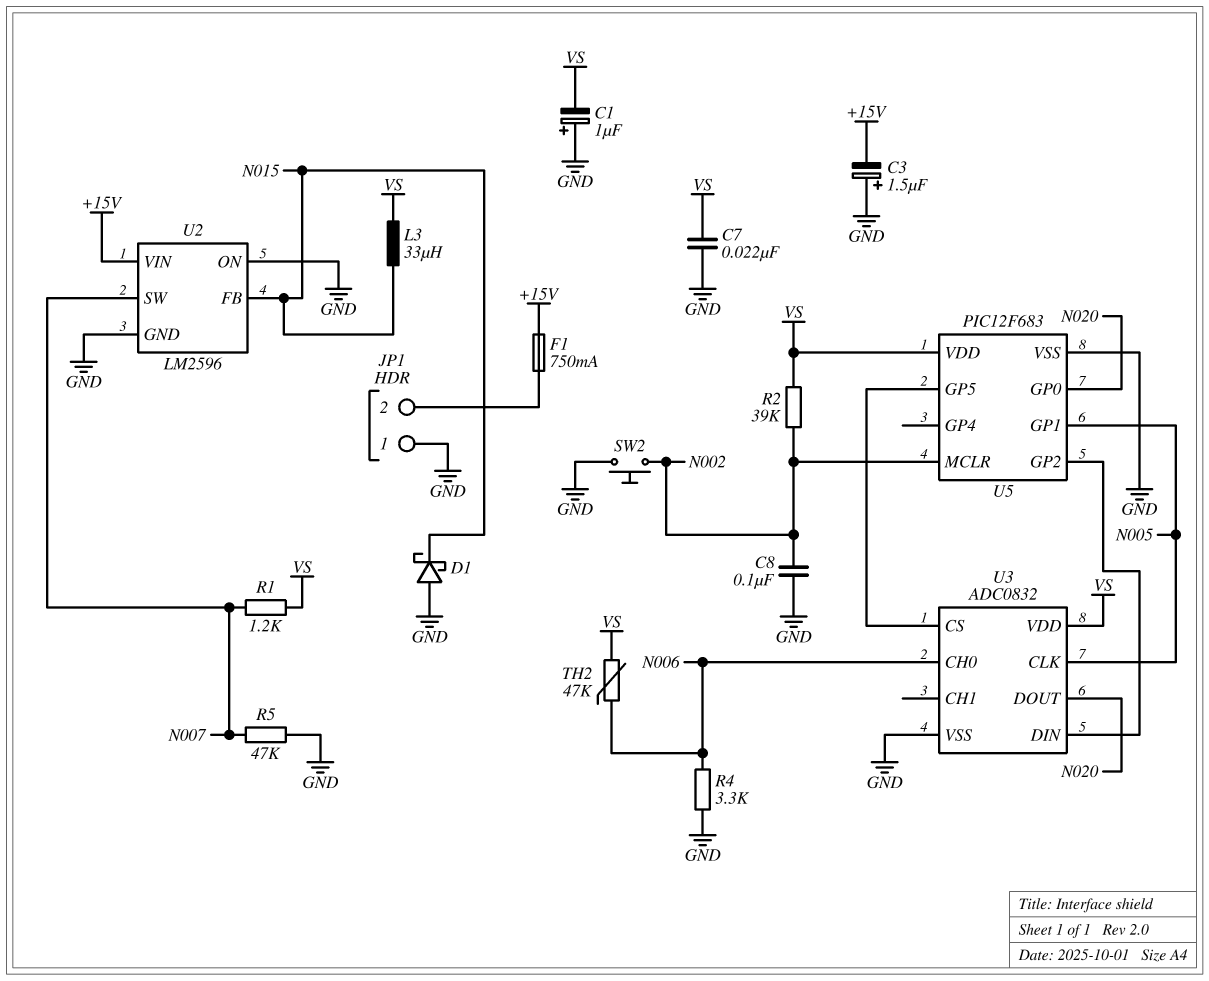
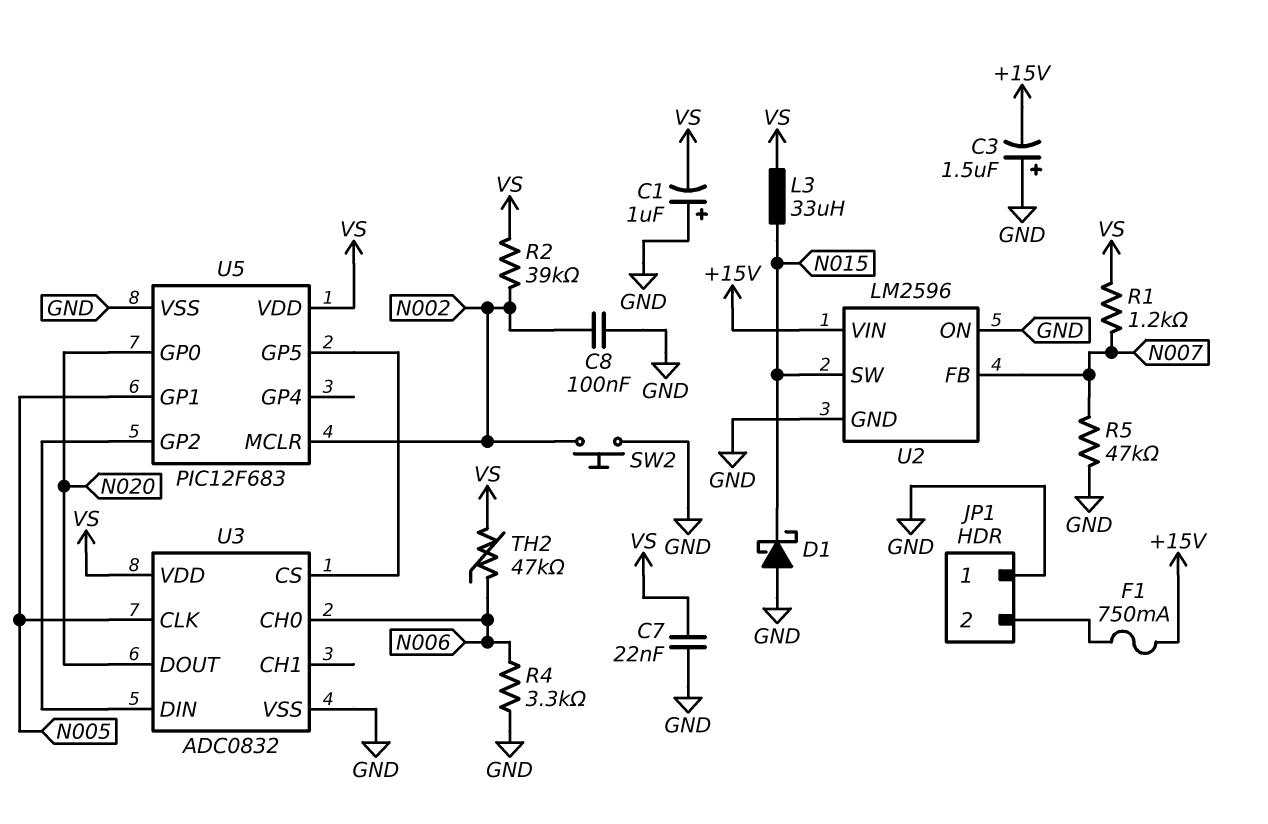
U2 pin FB: N015 -> N007
U2 pin SW: N007 -> N015

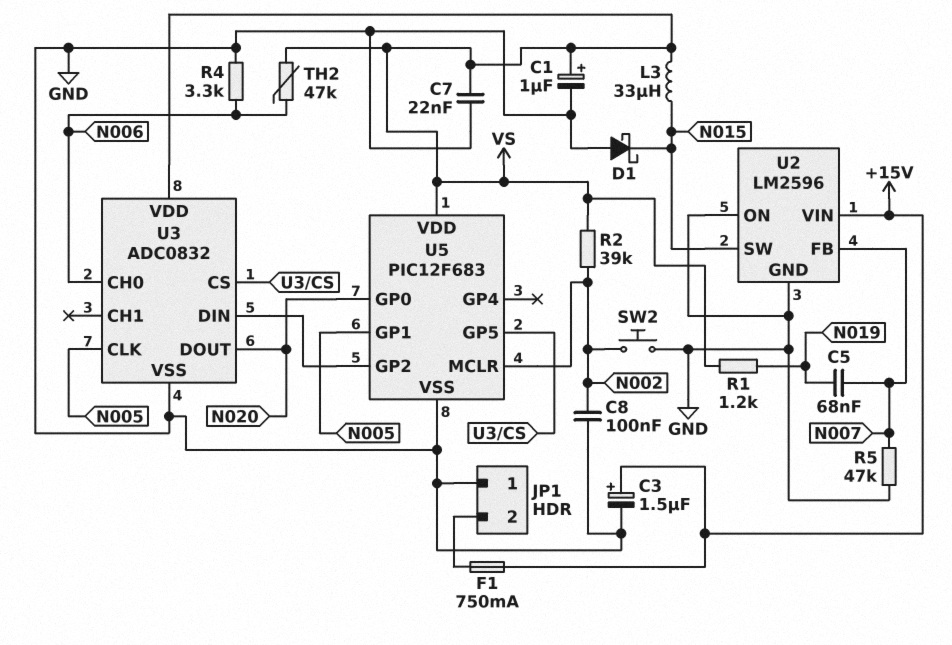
C1: 1uF (plus GND, minus VS) -> 1uF (plus VS, minus GND)
C3: 1.5uF (plus GND, minus +15V) -> 1.5uF (plus +15V, minus GND)
C5: none -> 68nF (N007, N019)
R1: 1.2k (N007, VS) -> 1.2k (N019, VS)

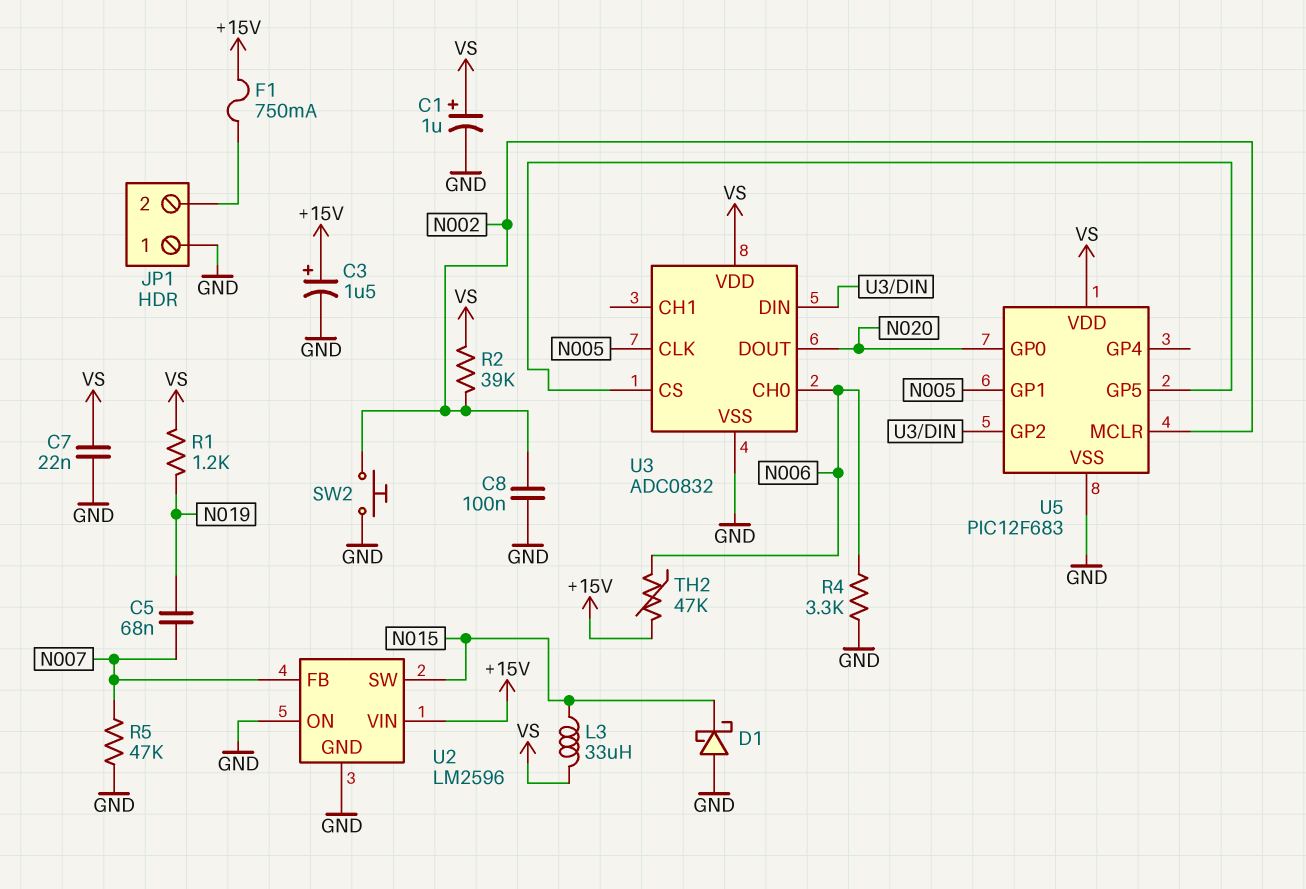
TH2: 47k (N006, VS) -> 47k (+15V, N006)

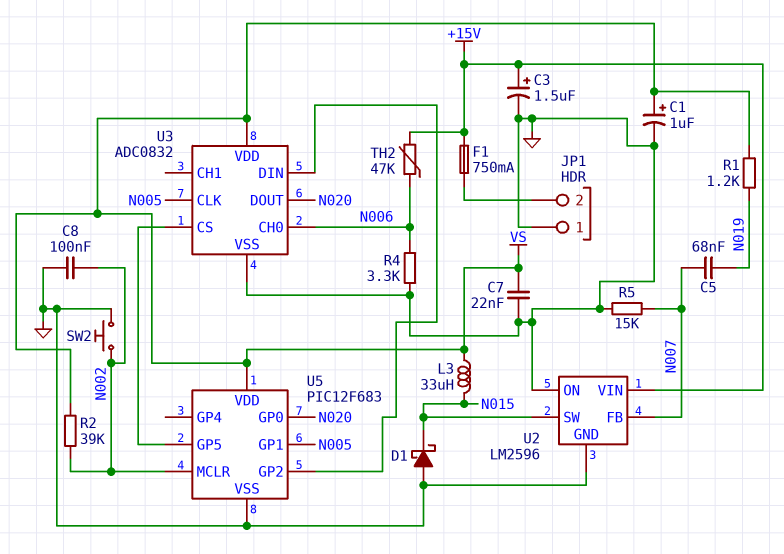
R5: 47k (GND, N007) -> 15k (GND, N007)

